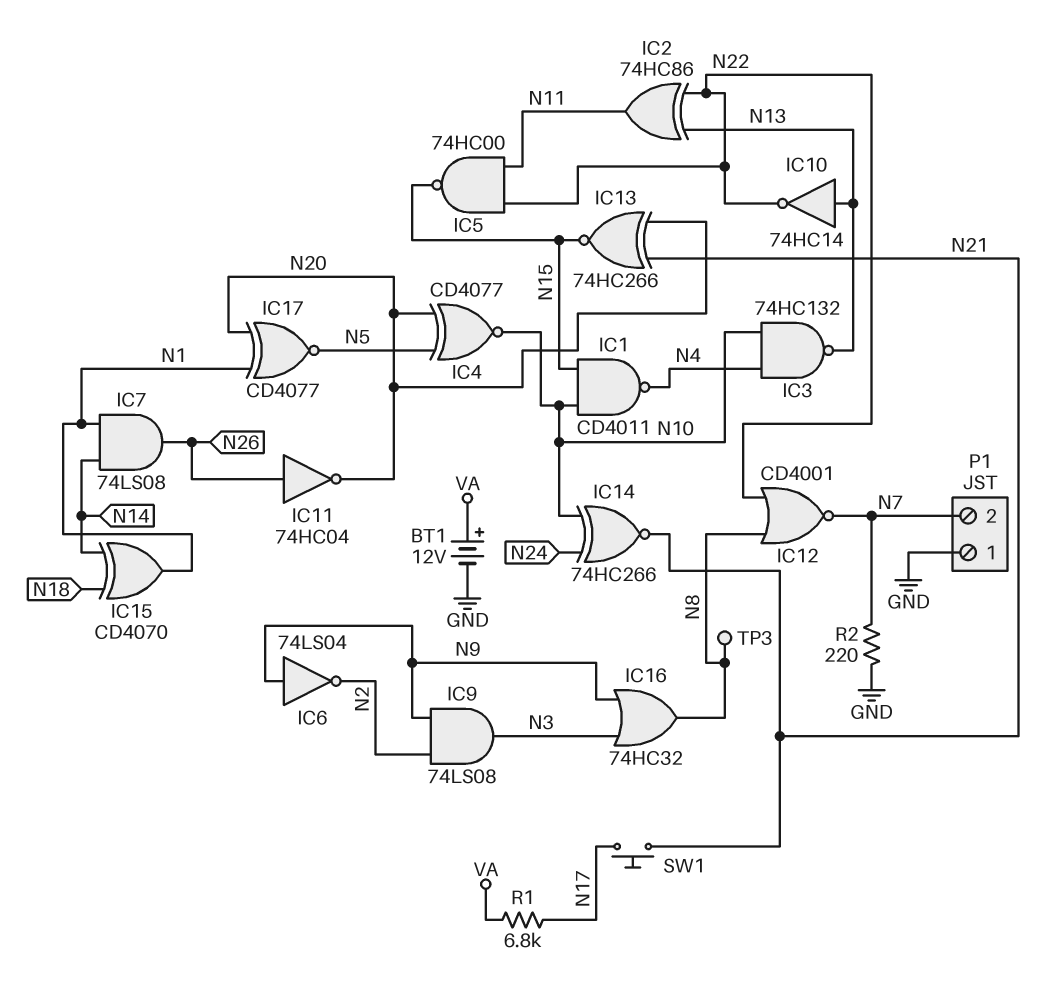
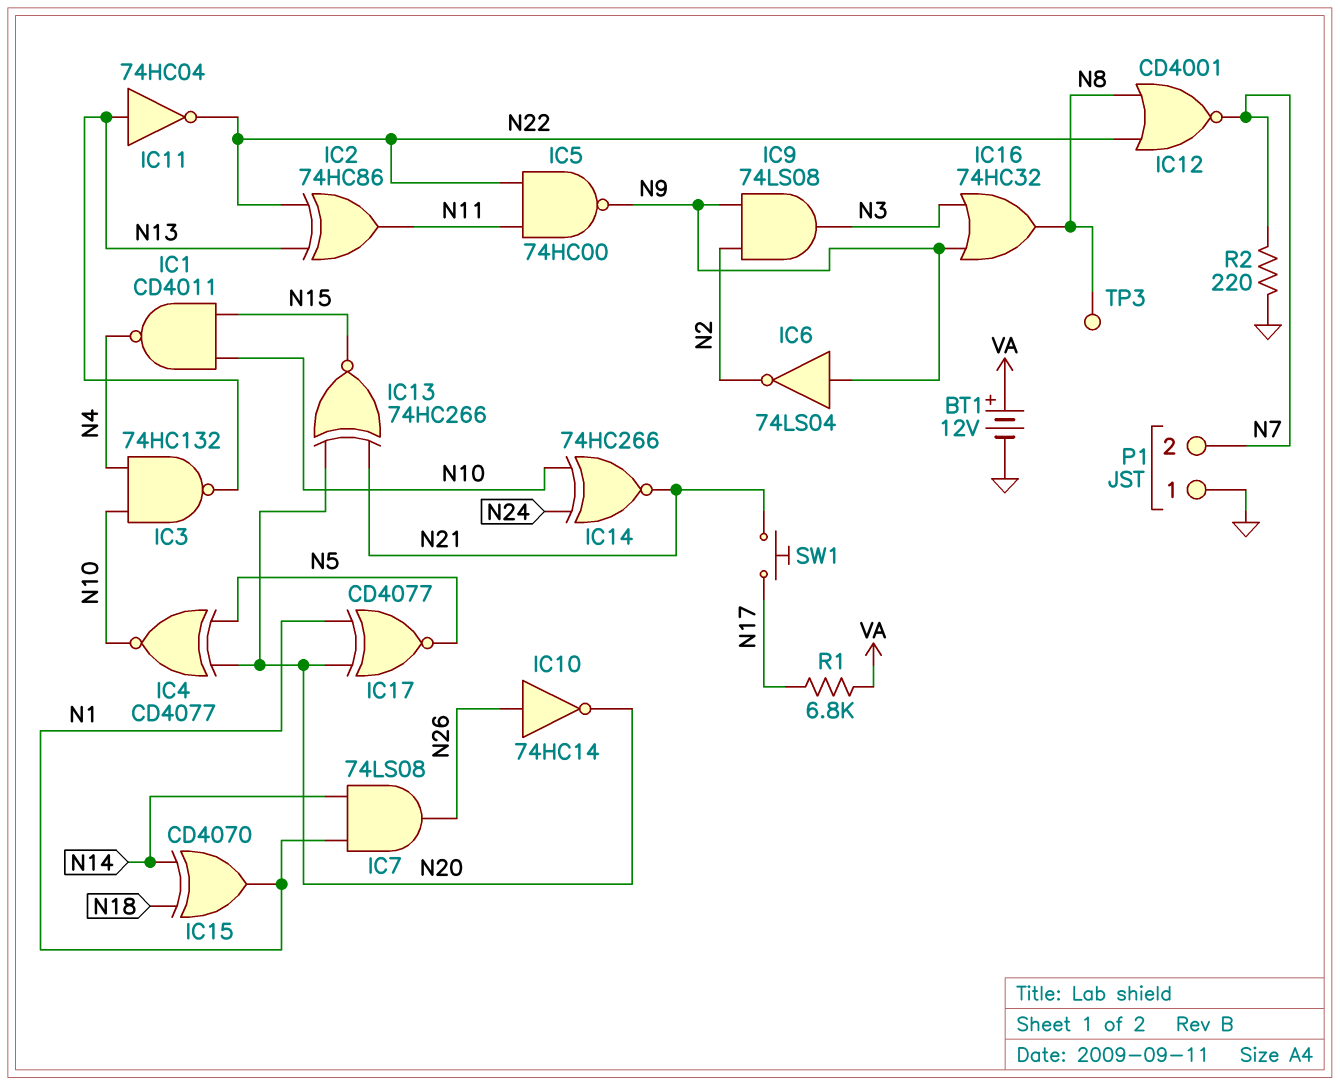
IC5: NAND 74HC00 (in N11, in N22, out N15) -> NAND 74HC00 (in N11, in N22, out N9)
IC10: NOT 74HC14 (in N13, out N22) -> NOT 74HC14 (in N26, out N20)
IC11: NOT 74HC04 (in N26, out N20) -> NOT 74HC04 (in N13, out N22)

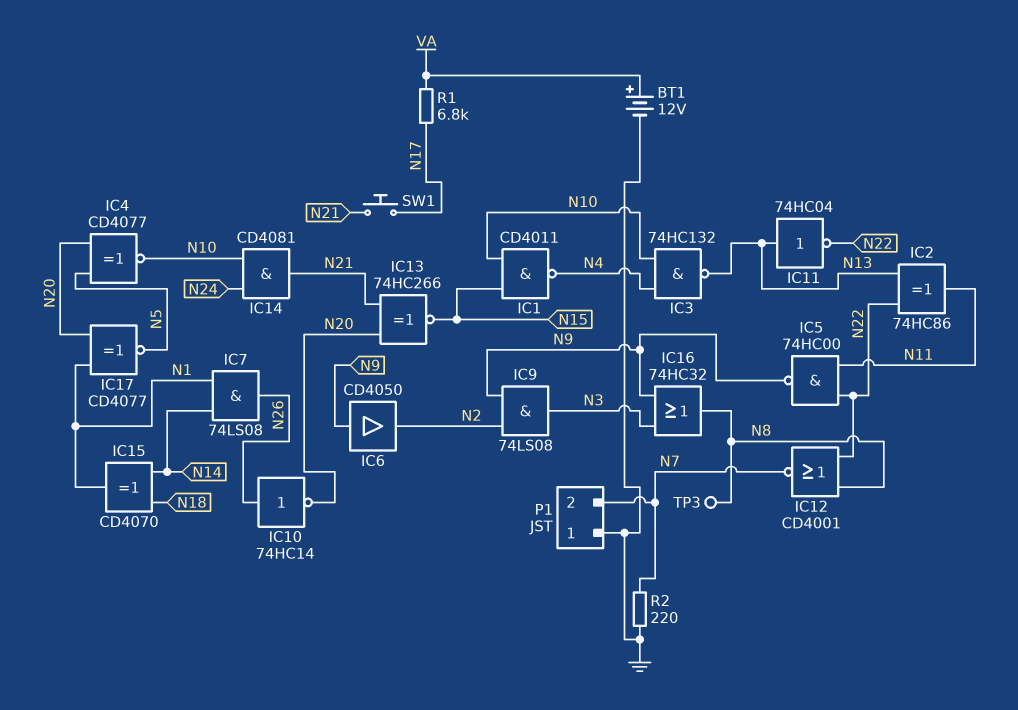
IC6: NOT 74LS04 (in N9, out N2) -> buffer CD4050 (in N9, out N2)
IC14: XNOR 74HC266 (in N10, in N24, out N21) -> AND CD4081 (in N10, in N24, out N21)

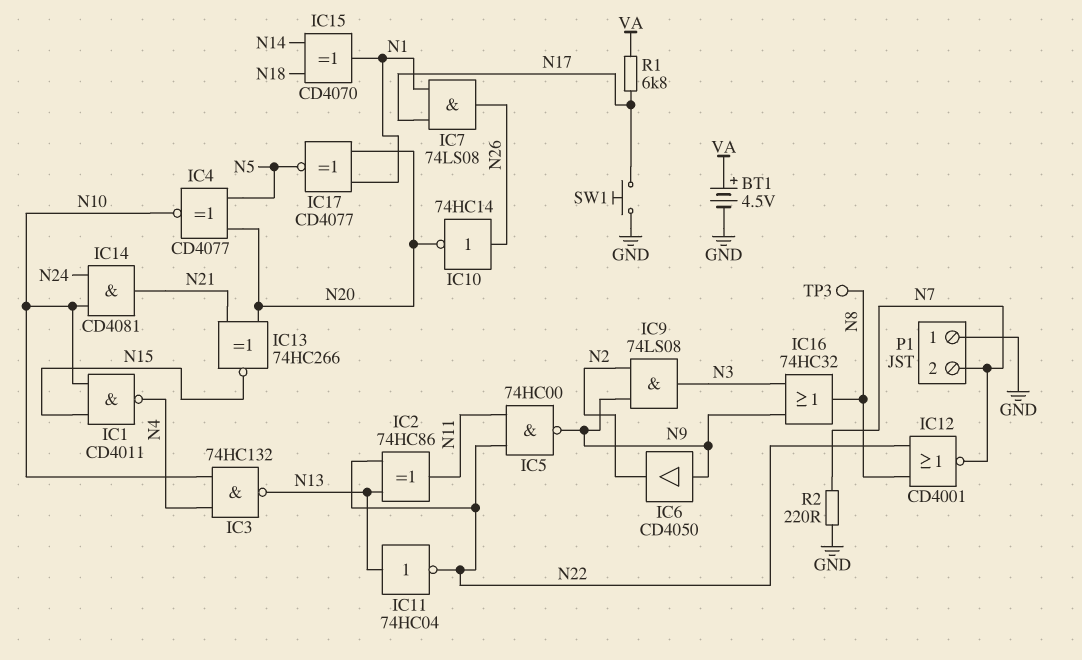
BT1: 12V (plus VA, minus GND) -> 4.5V (plus VA, minus GND)
IC7: AND 74LS08 (in N1, in N14, out N26) -> AND 74LS08 (in N1, in N17, out N26)
SW1: button (N17, N21) -> button (GND, N17)

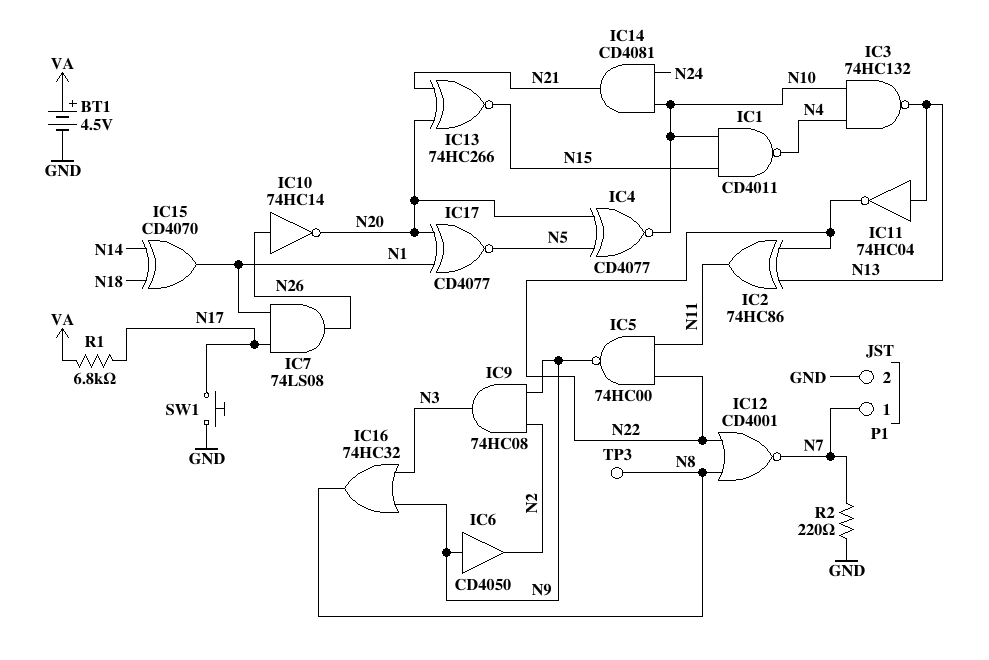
IC9: AND 74LS08 (in N2, in N9, out N3) -> AND 74HC08 (in N2, in N9, out N3)
P1 pin 1: GND -> N7
P1 pin 2: N7 -> GND

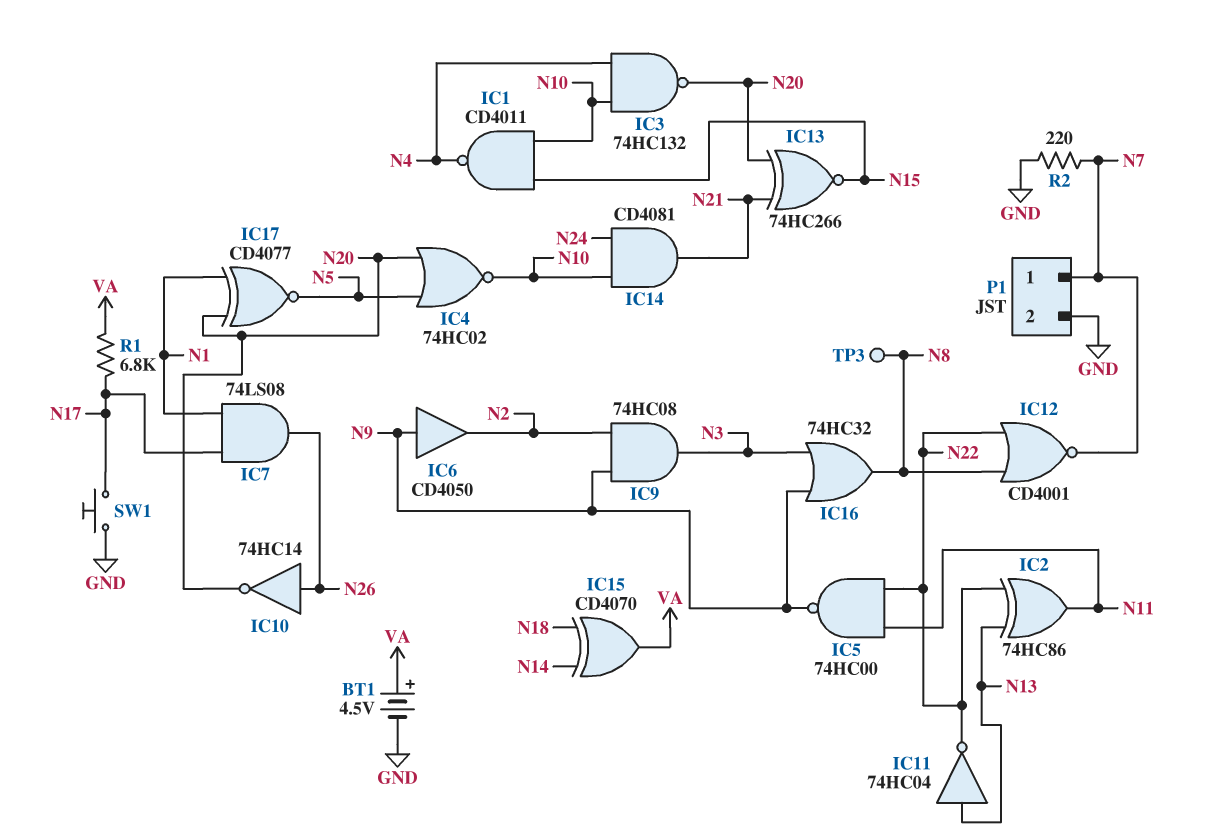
IC3: NAND 74HC132 (in N4, in N10, out N13) -> NAND 74HC132 (in N4, in N10, out N20)
IC4: XNOR CD4077 (in N5, in N20, out N10) -> NOR 74HC02 (in N5, in N20, out N10)
IC15: XOR CD4070 (in N14, in N18, out N1) -> XOR CD4070 (in N14, in N18, out VA)

